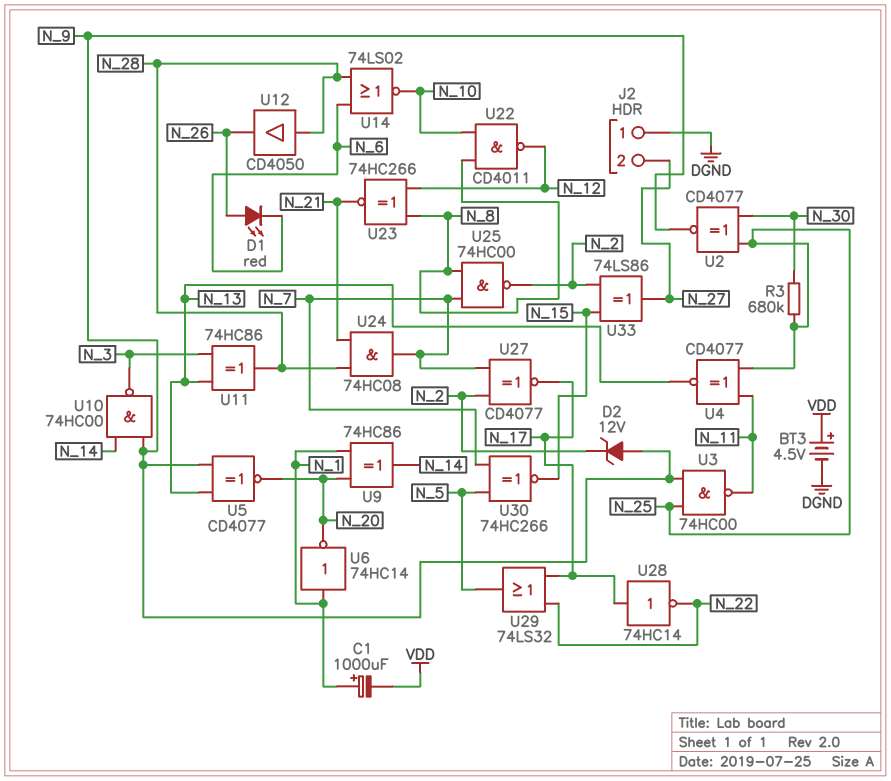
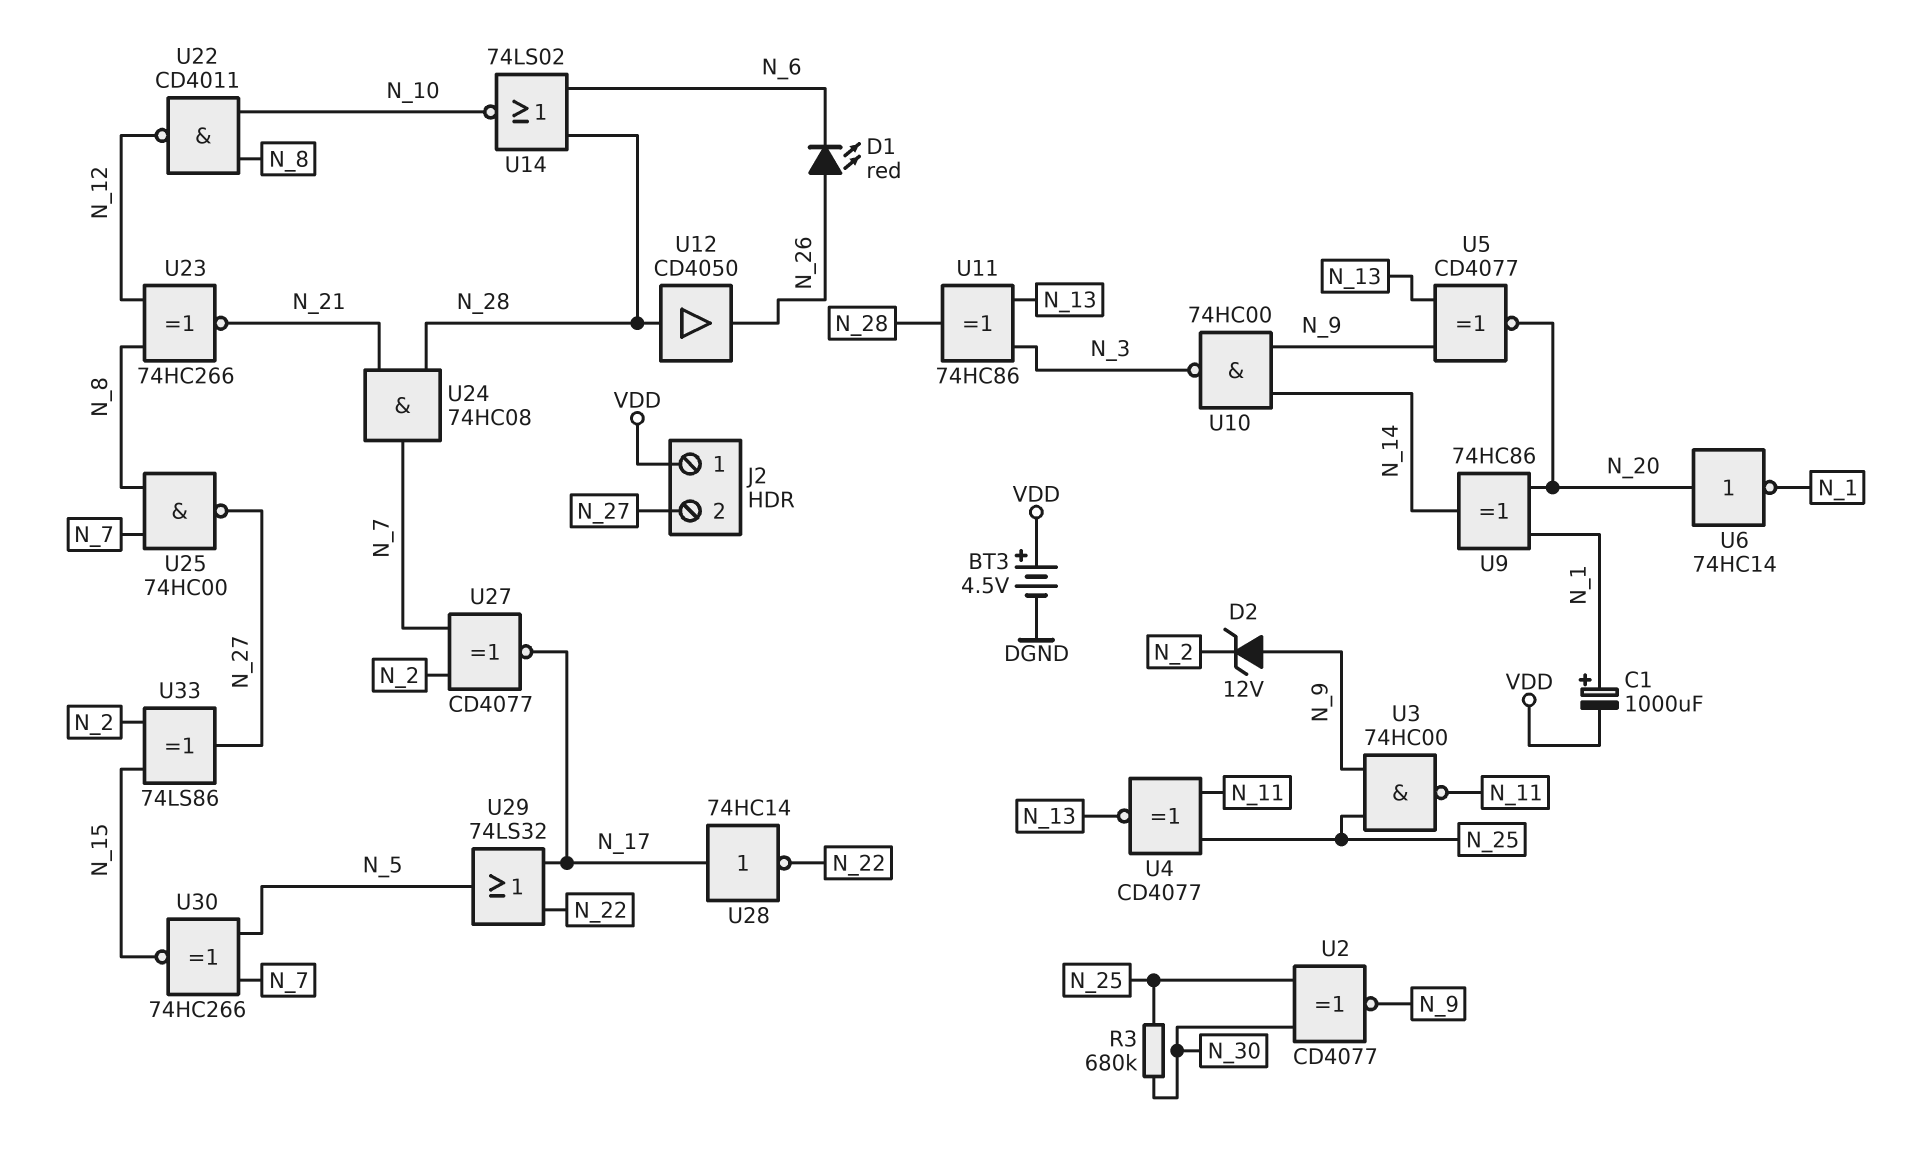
J2 pin 1: DGND -> VDD
U6: NOT 74HC14 (in N_1, out N_20) -> NOT 74HC14 (in N_20, out N_1)
U25: NAND 74HC00 (in N_7, in N_8, out N_2) -> NAND 74HC00 (in N_7, in N_8, out N_27)

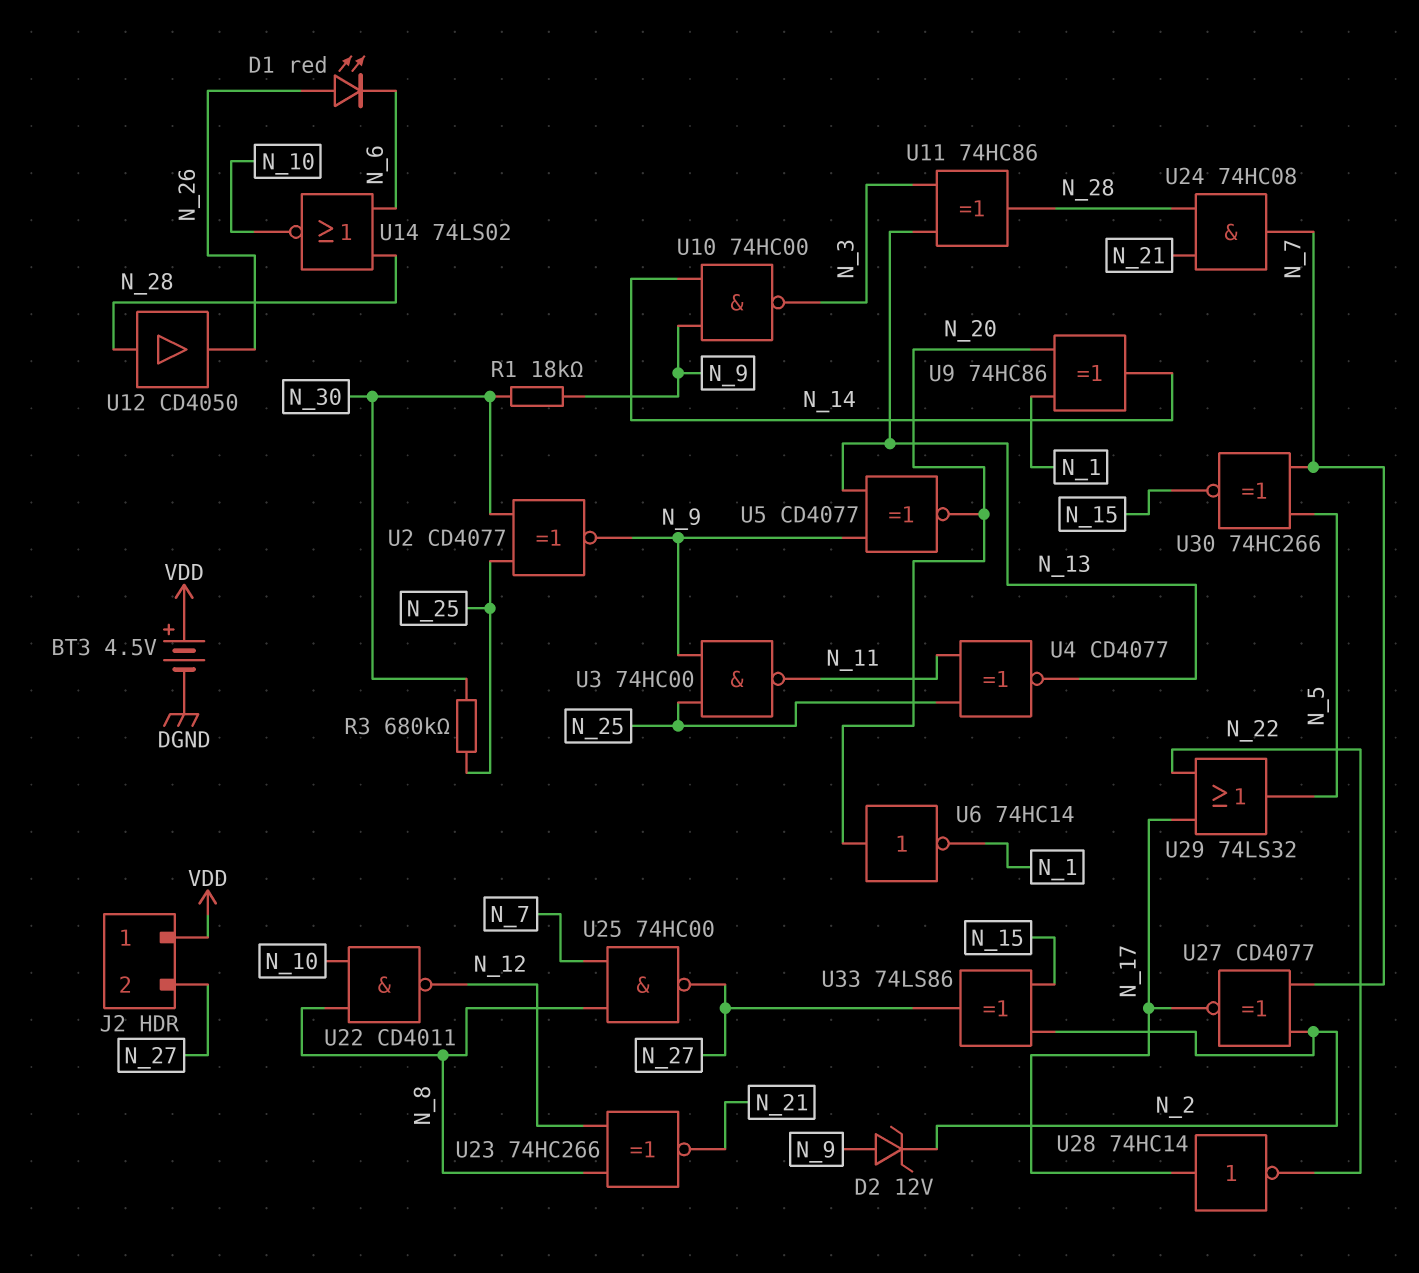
C1: 1000uF (plus N_1, minus VDD) -> none
R1: none -> 18k (N_9, N_30)

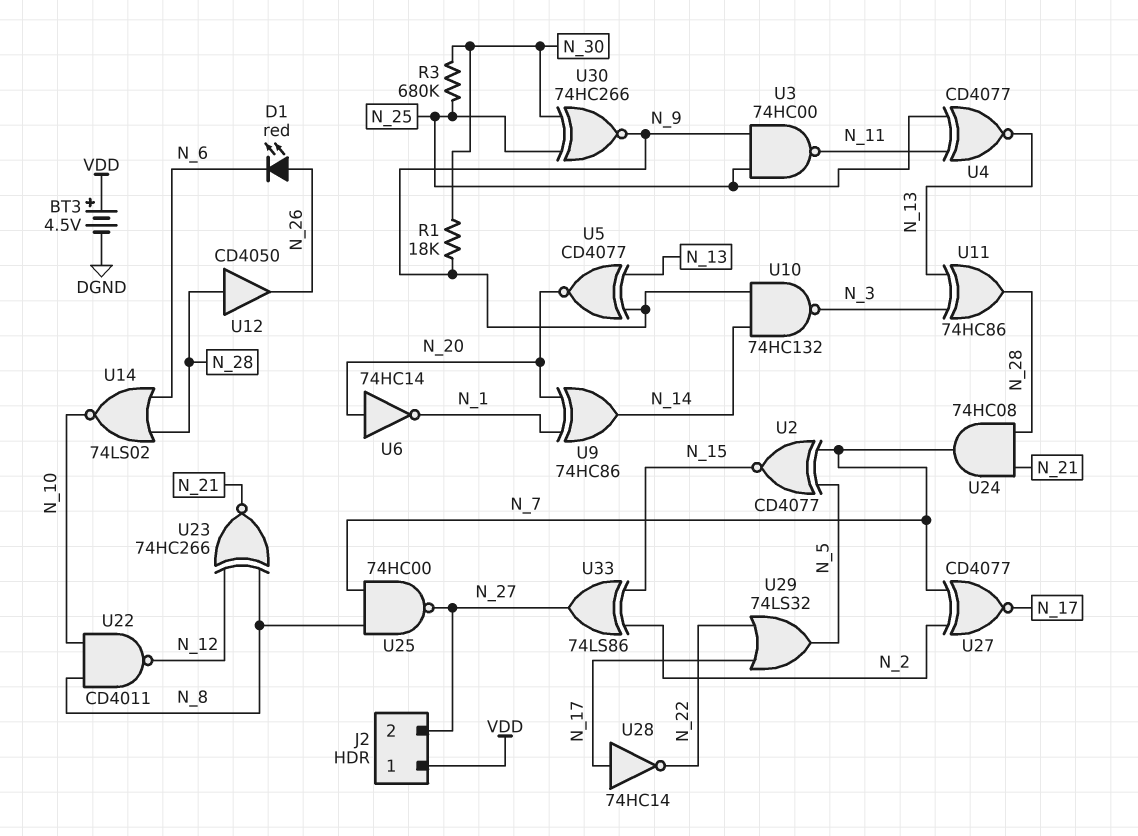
D2: zener 12V (A N_9, K N_2) -> none
U2: XNOR CD4077 (in N_25, in N_30, out N_9) -> XNOR CD4077 (in N_5, in N_7, out N_15)
U10: NAND 74HC00 (in N_9, in N_14, out N_3) -> NAND 74HC132 (in N_9, in N_14, out N_3)
U30: XNOR 74HC266 (in N_5, in N_7, out N_15) -> XNOR 74HC266 (in N_25, in N_30, out N_9)

